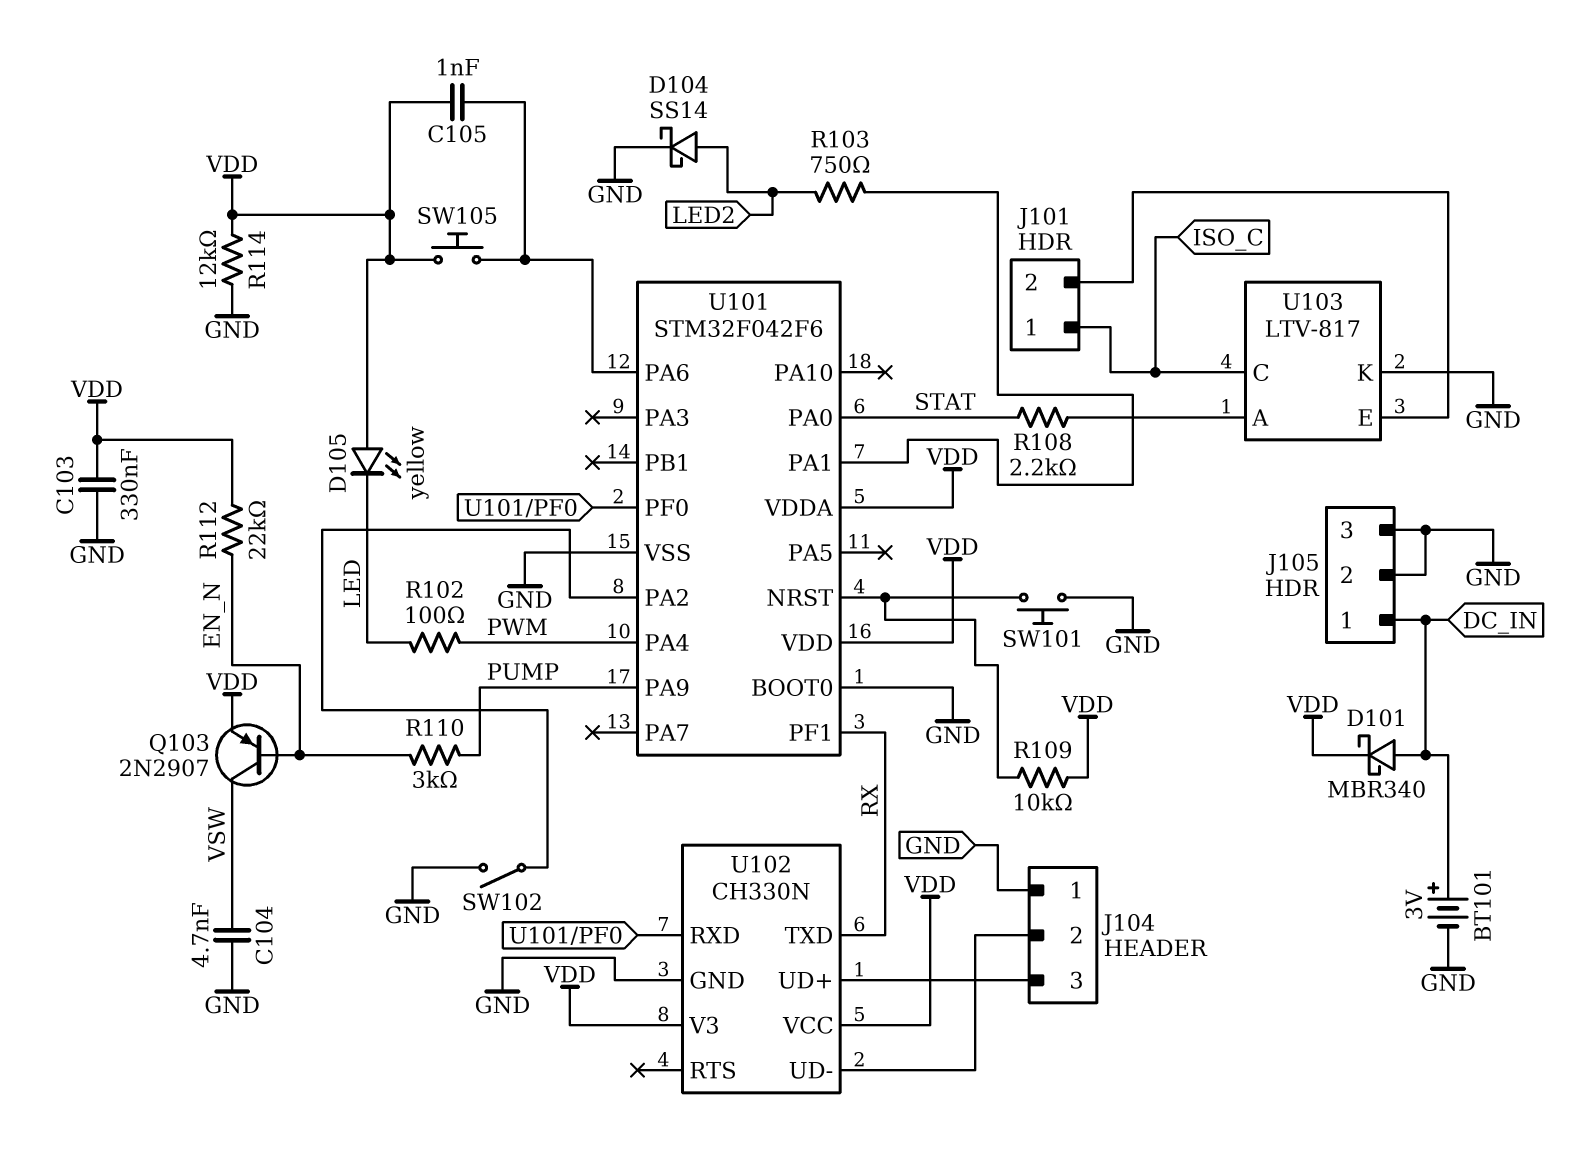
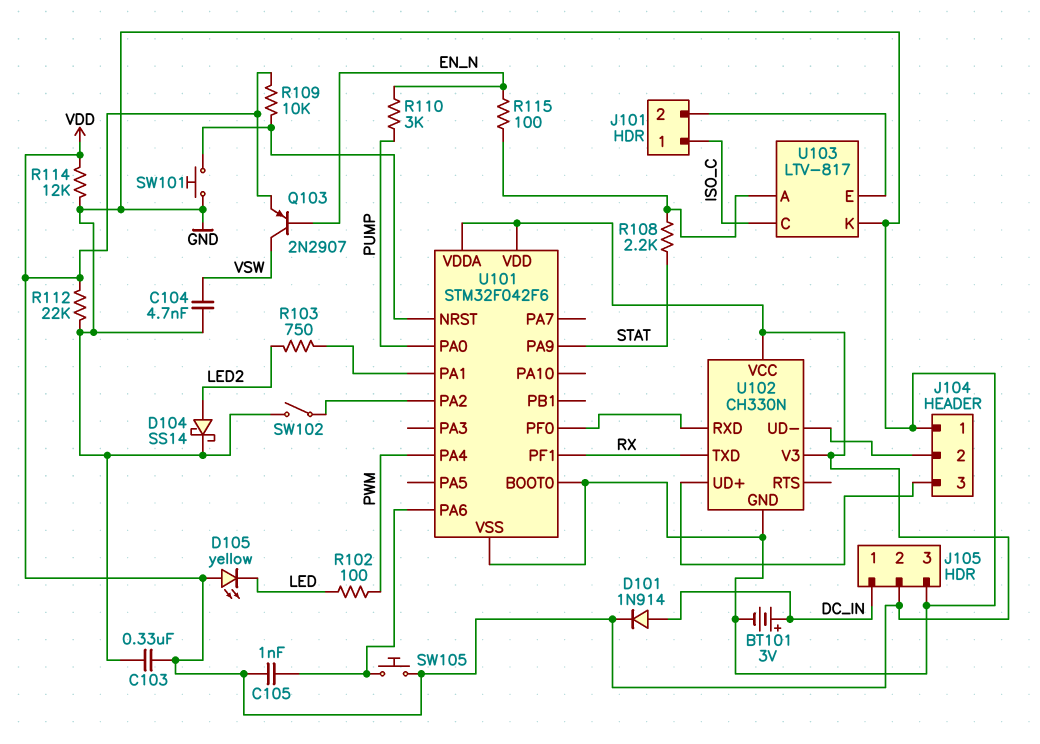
D101: schottky MBR340 (A DC_IN, K VDD) -> diode 1N914 (A DC_IN, K VDD)
J105 pin 2: GND -> VDD
R112: 22k (EN_N, VDD) -> 22k (GND, VDD)
R115: none -> 100 (EN_N, U103/A)
U101 pin PA0: STAT -> PUMP
U101 pin PA9: PUMP -> STAT

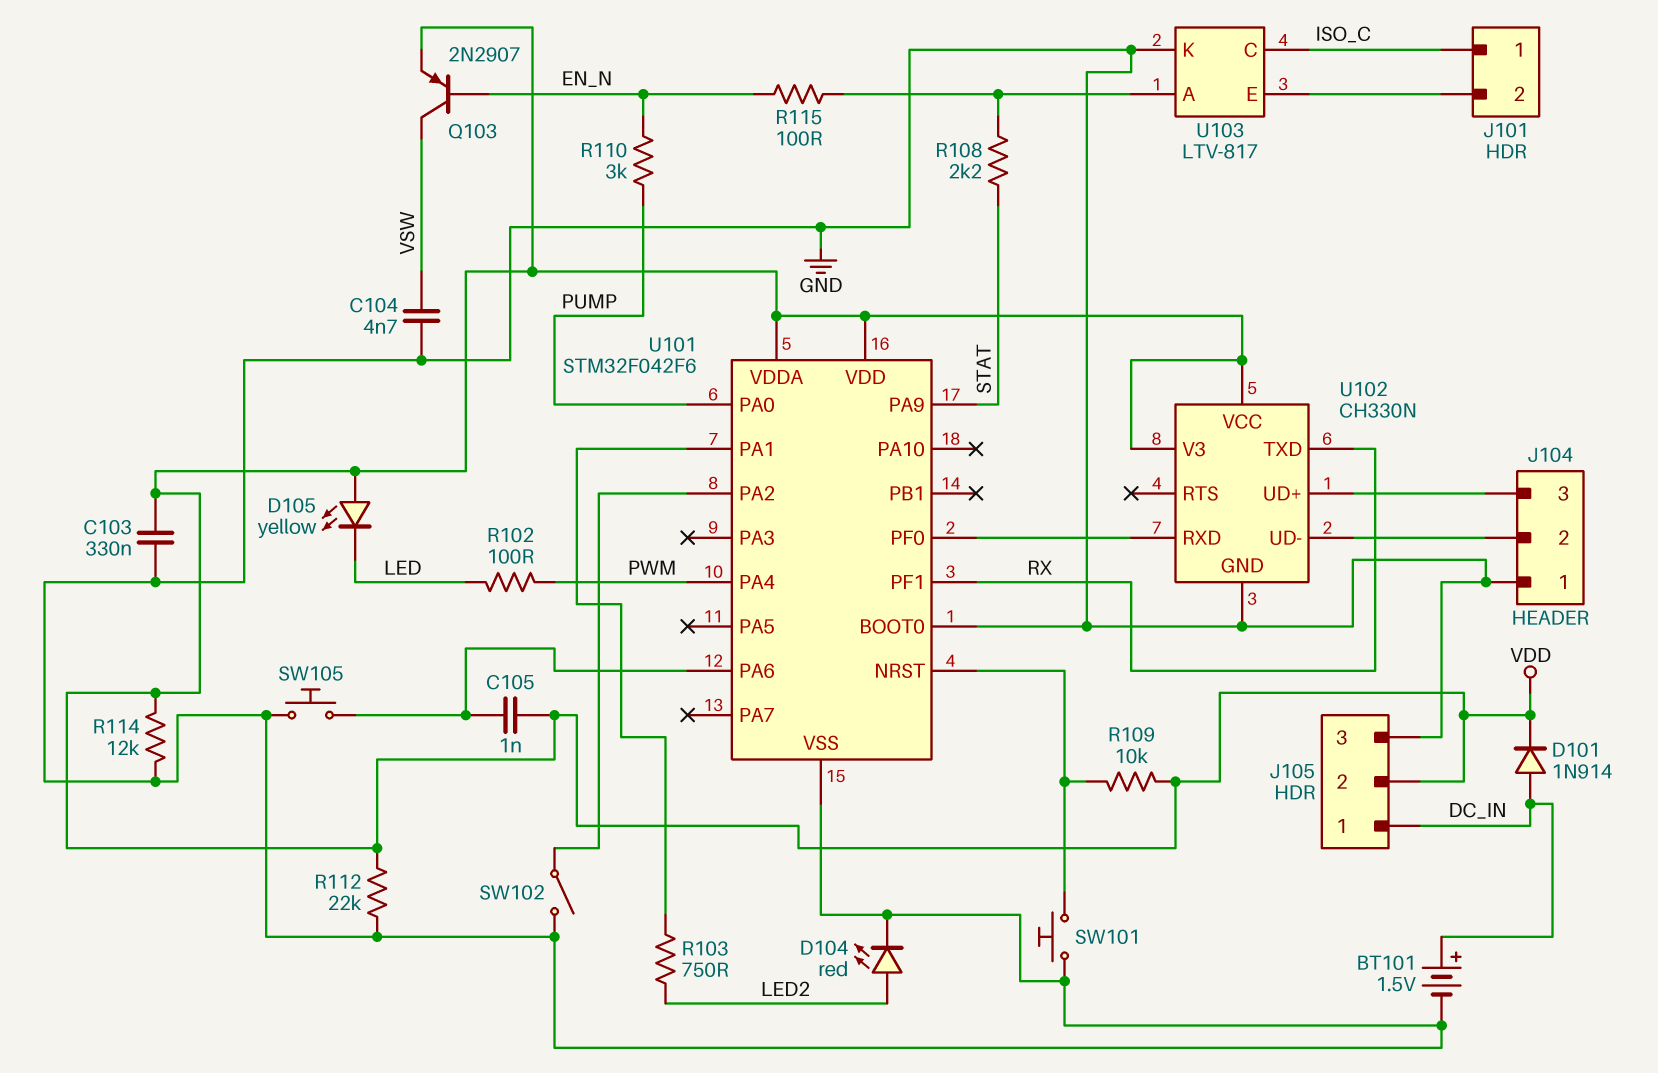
BT101: 3V (plus DC_IN, minus GND) -> 1.5V (plus DC_IN, minus GND)
D104: schottky SS14 (A LED2, K GND) -> LED red (A LED2, K GND)
SW105: button (U101/PA6, VDD) -> button (GND, U101/PA6)

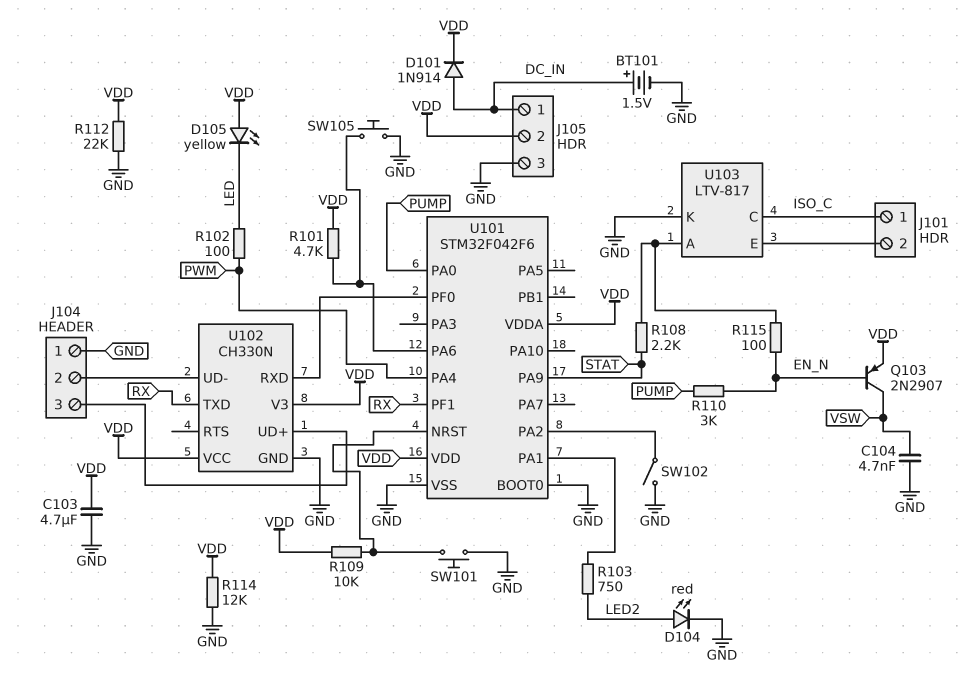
C103: 330nF (GND, VDD) -> 4.7uF (GND, VDD)
C105: 1nF (U101/PA6, VDD) -> none
R101: none -> 4.7k (U101/PA6, VDD)

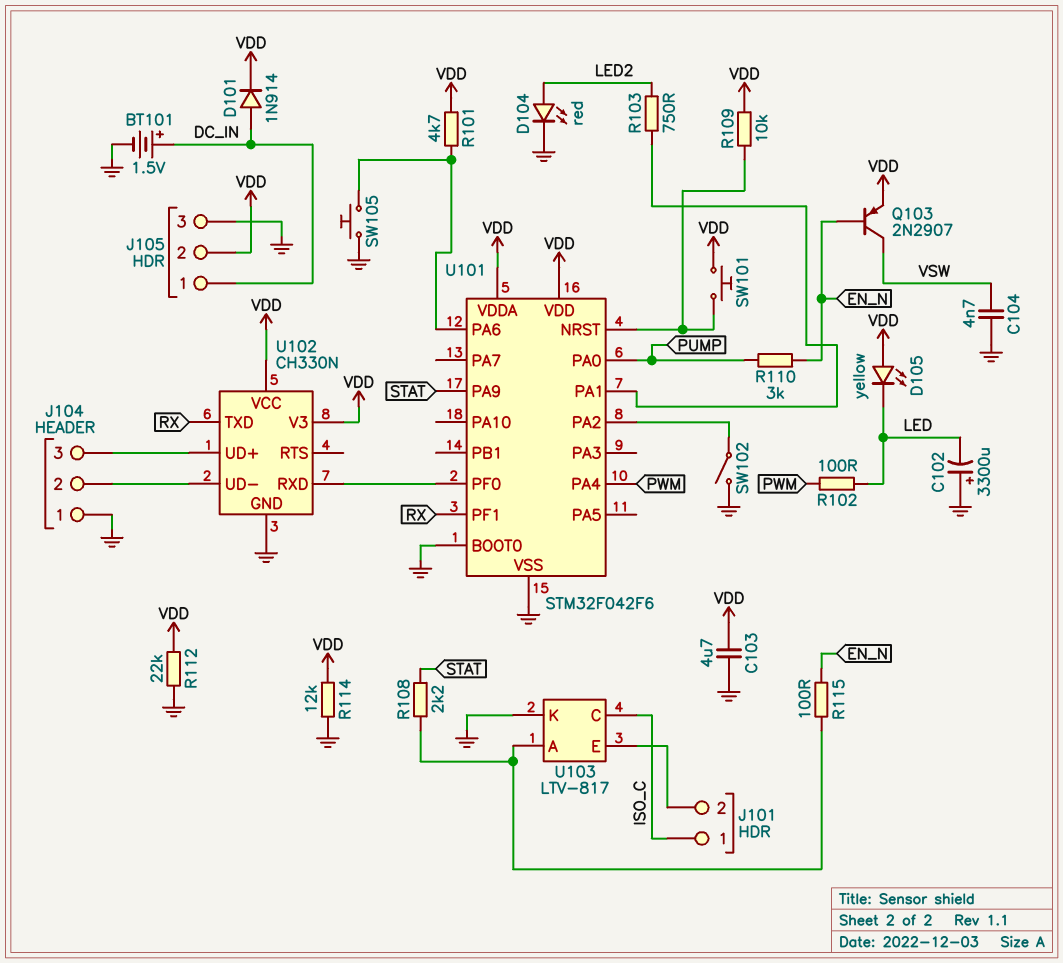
C102: none -> 3300uF (plus GND, minus LED)
SW101: button (GND, U101/NRST) -> button (U101/NRST, VDD)

